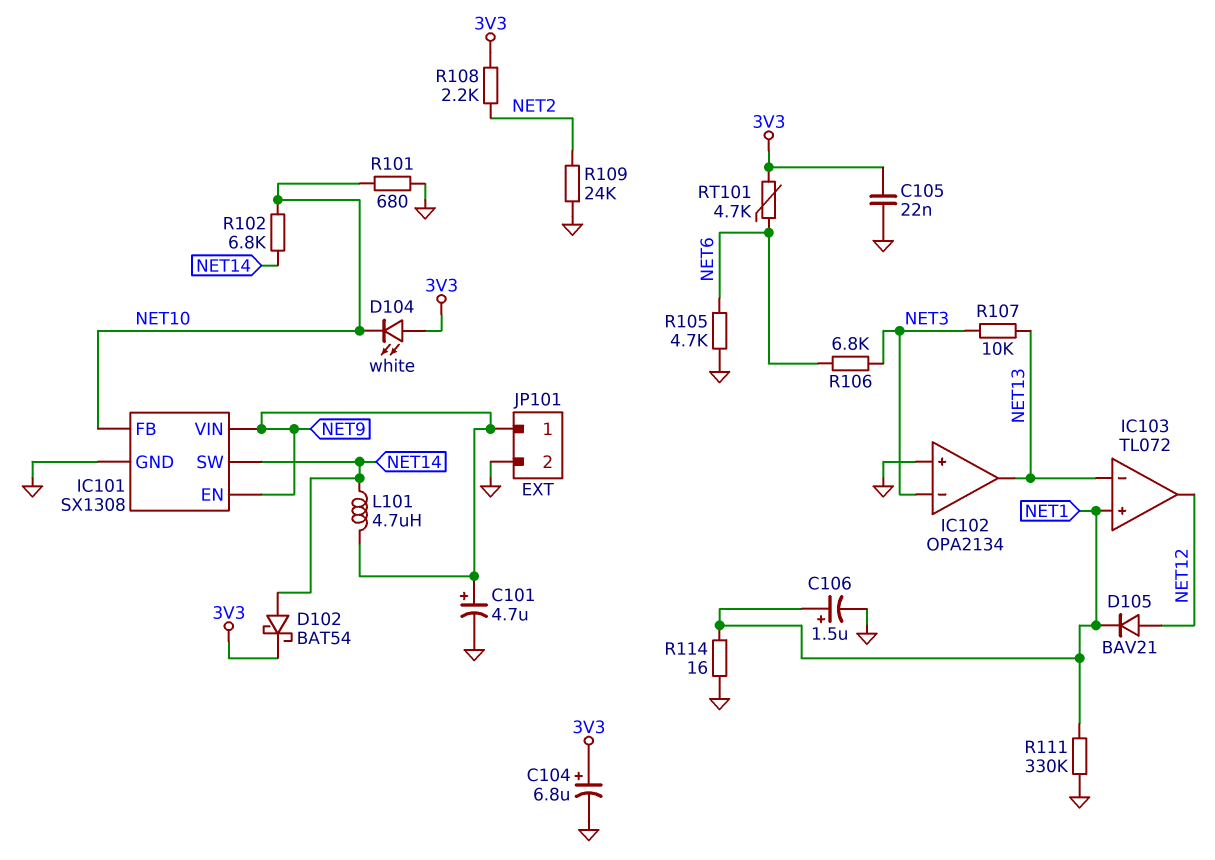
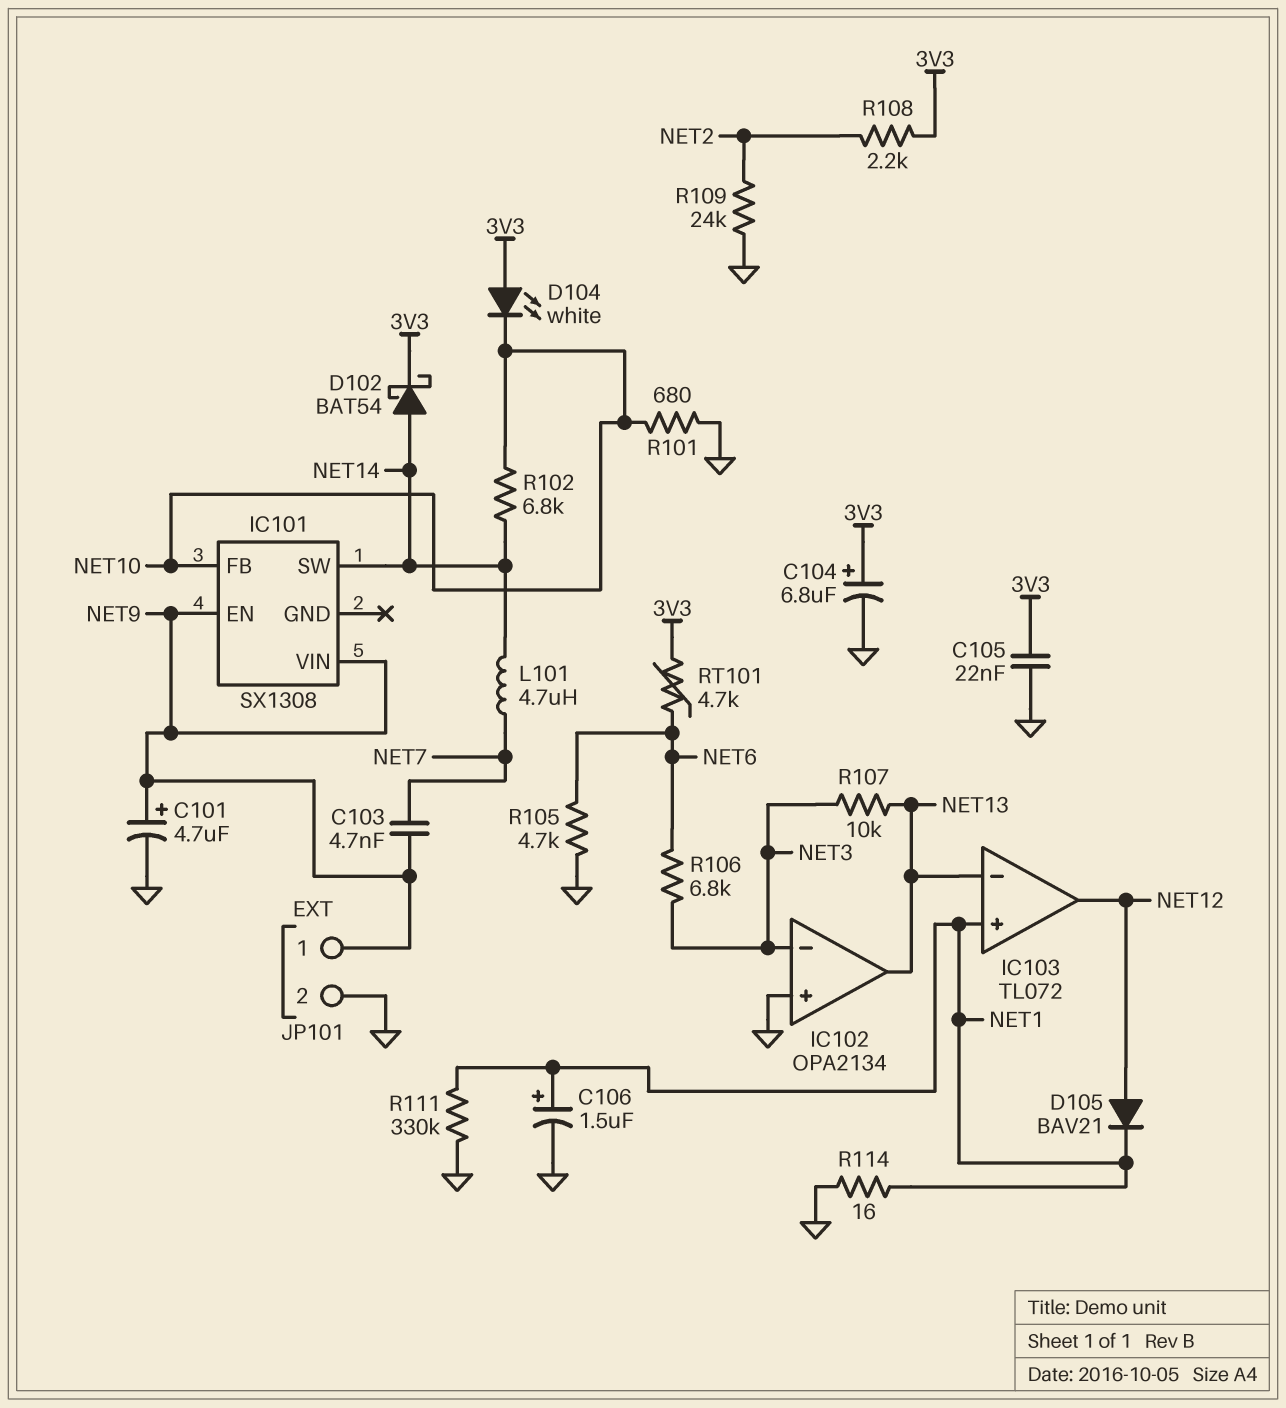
C103: none -> 4.7nF (NET7, NET9)
IC101 pin GND: GND -> none
L101: 4.7uH (NET9, NET14) -> 4.7uH (NET7, NET14)

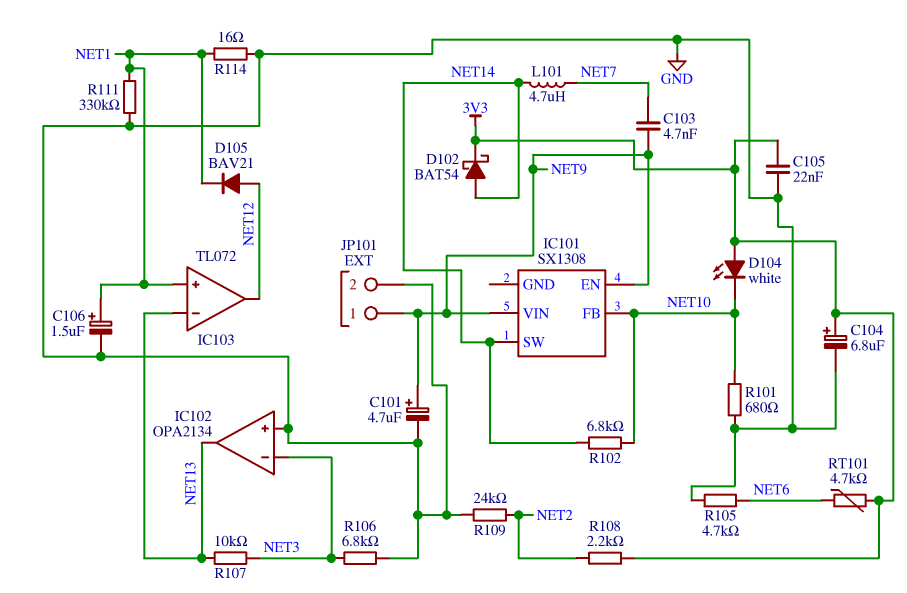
R106: 6.8k (NET3, NET6) -> 6.8k (GND, NET3)

